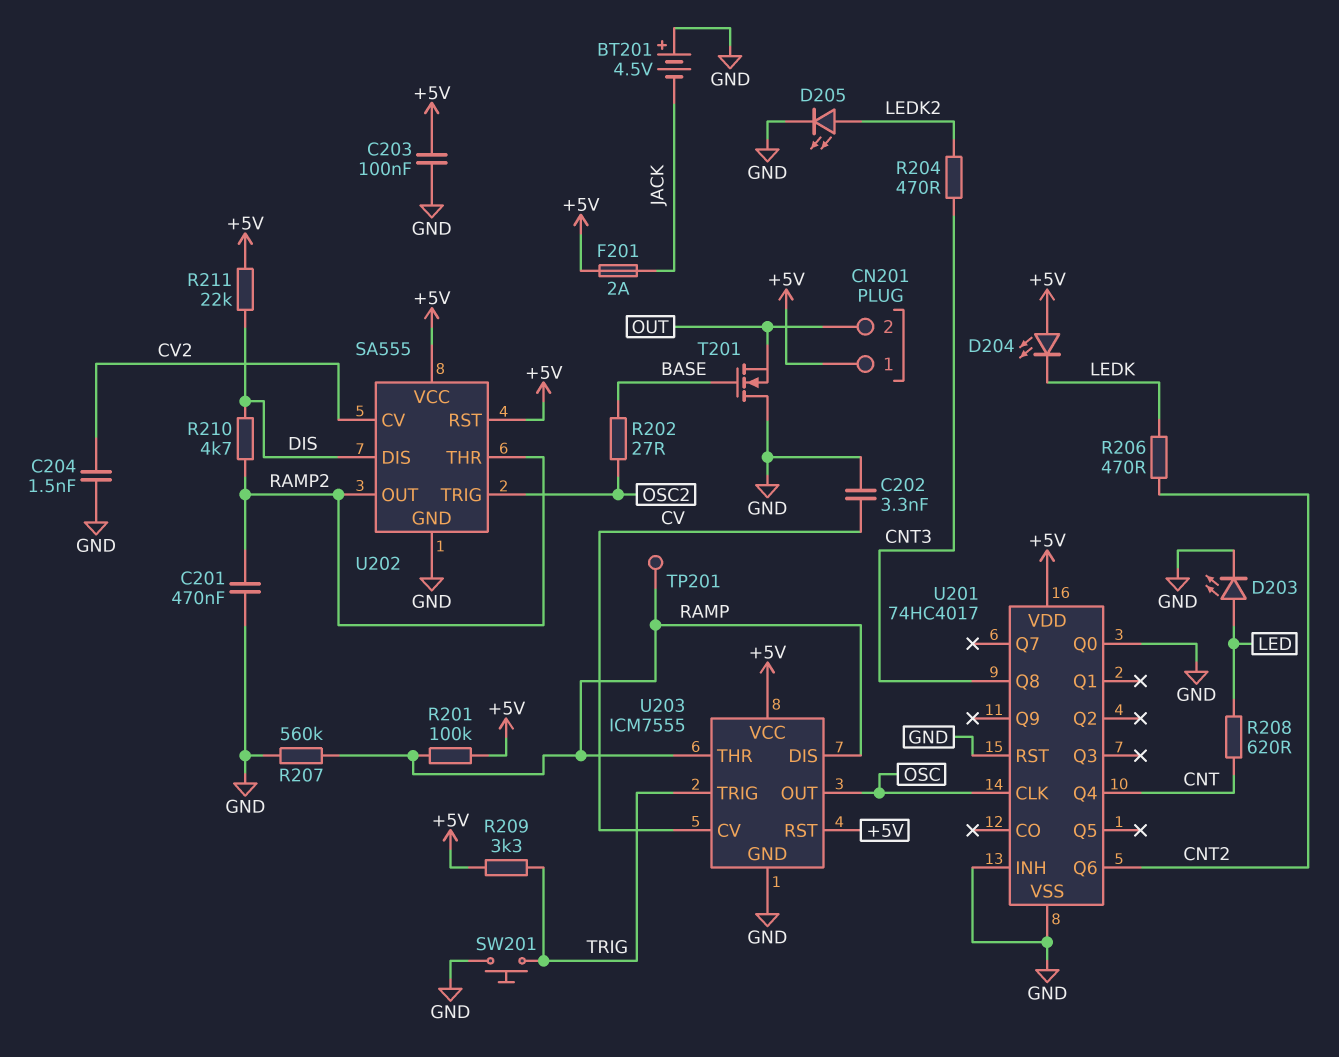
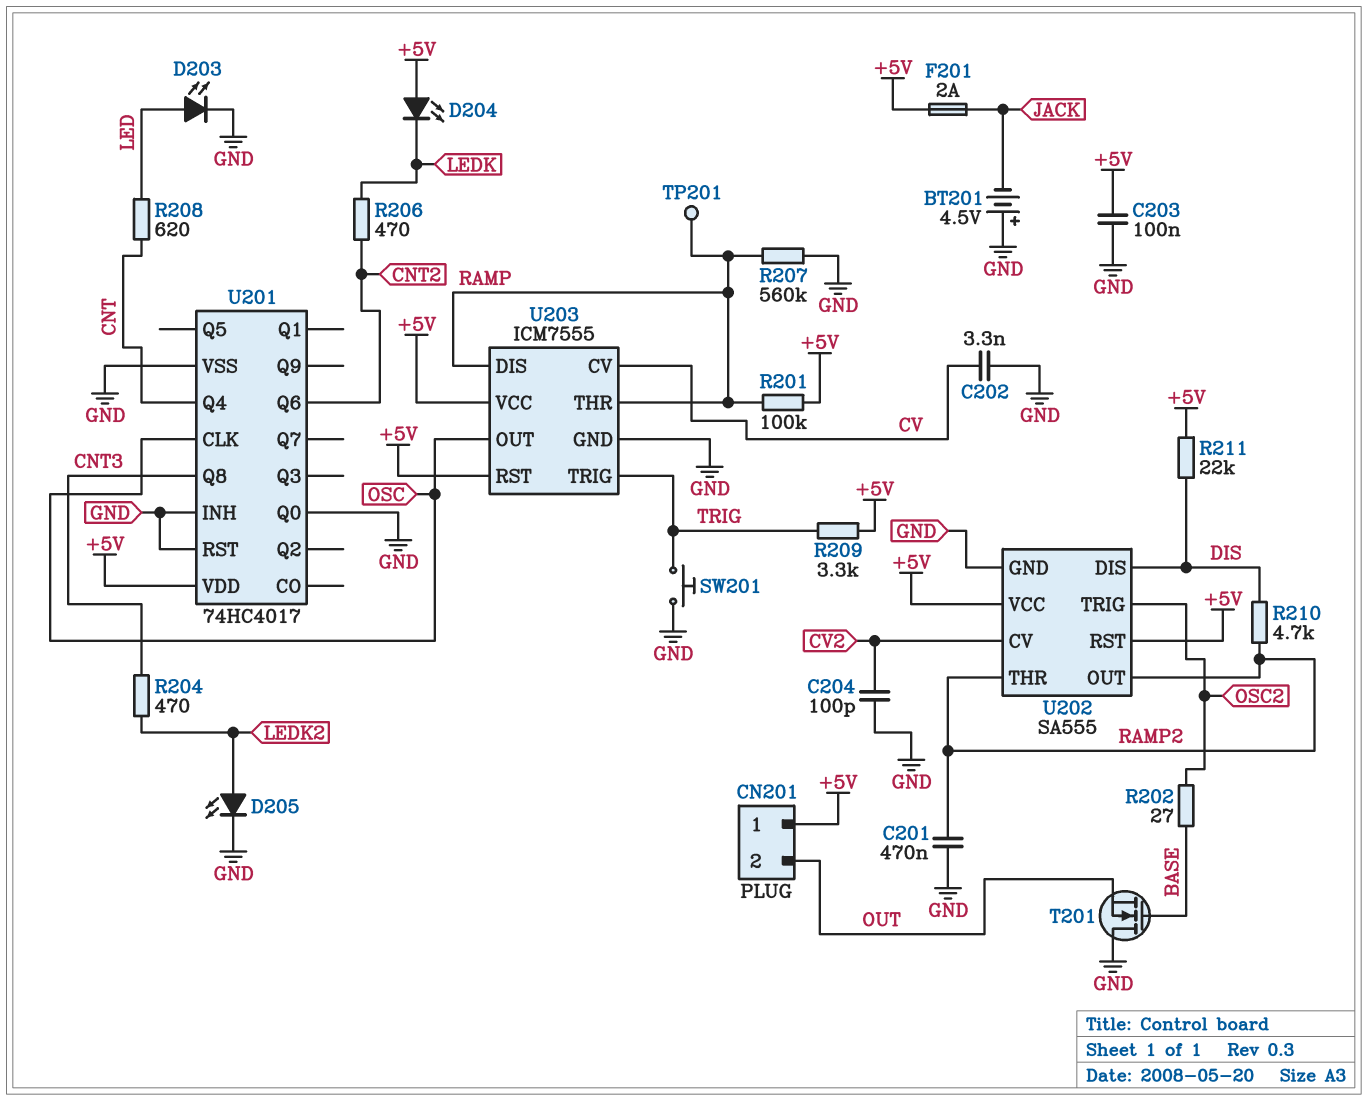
C204: 1.5nF (CV2, GND) -> 100pF (CV2, GND)

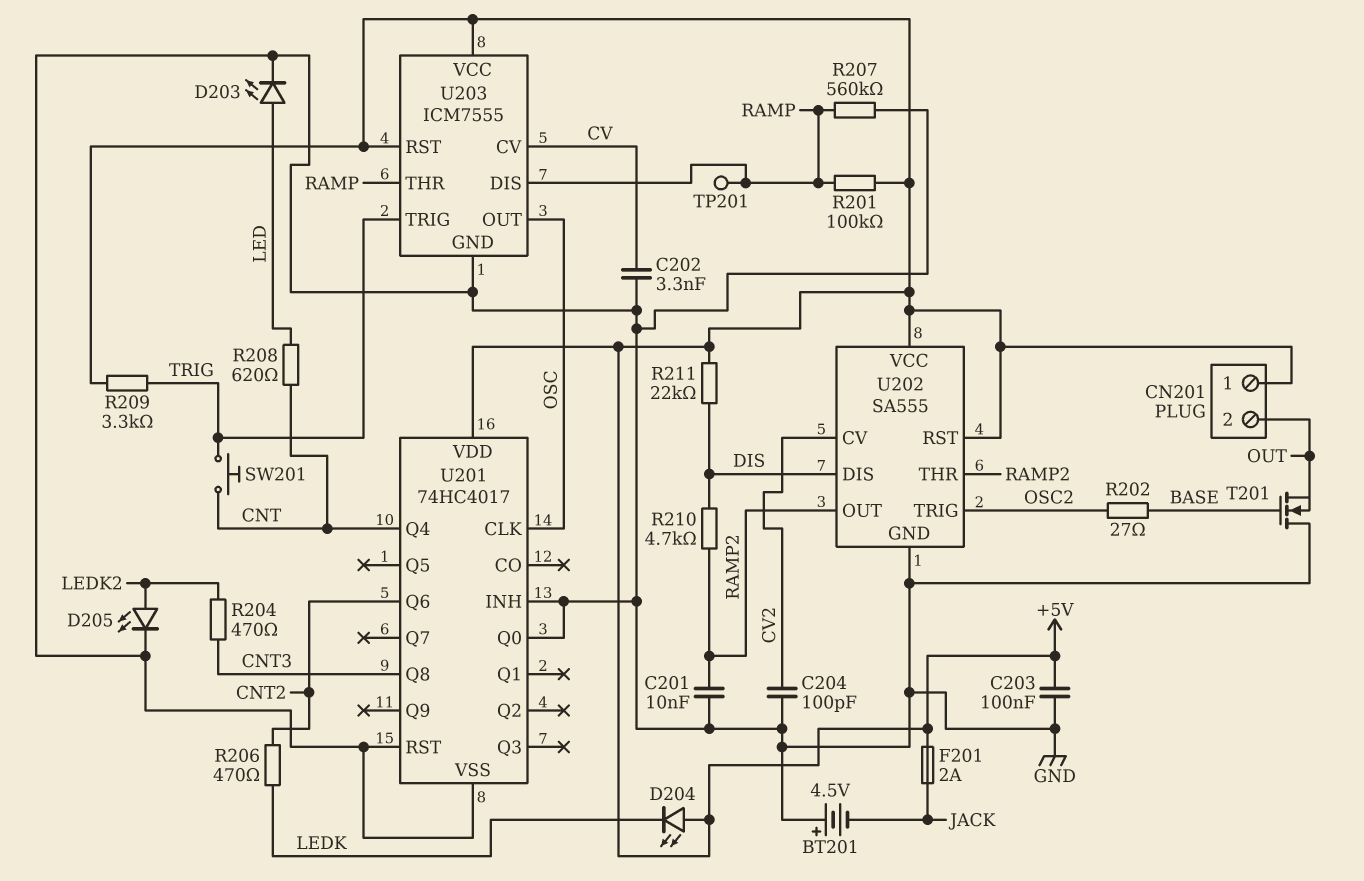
C201: 470nF (GND, RAMP2) -> 10nF (GND, RAMP2)
SW201: button (GND, TRIG) -> button (CNT, TRIG)

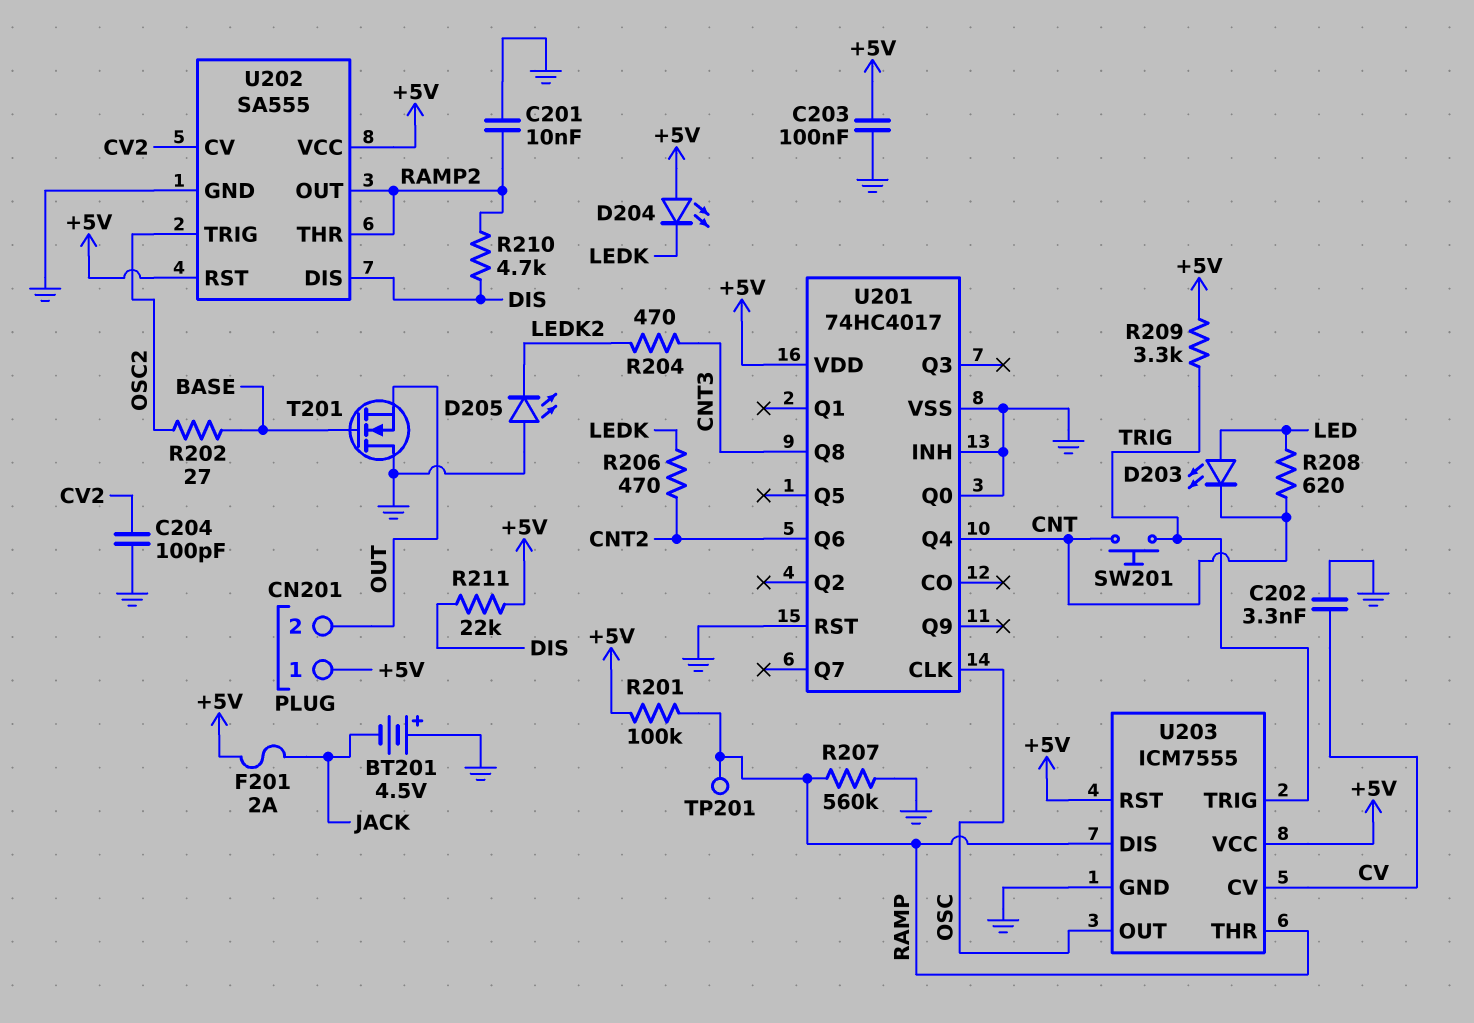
D203: LED (A LED, K GND) -> LED (A LED, K CNT)
D205: LED (A LEDK2, K GND) -> LED (A GND, K LEDK2)

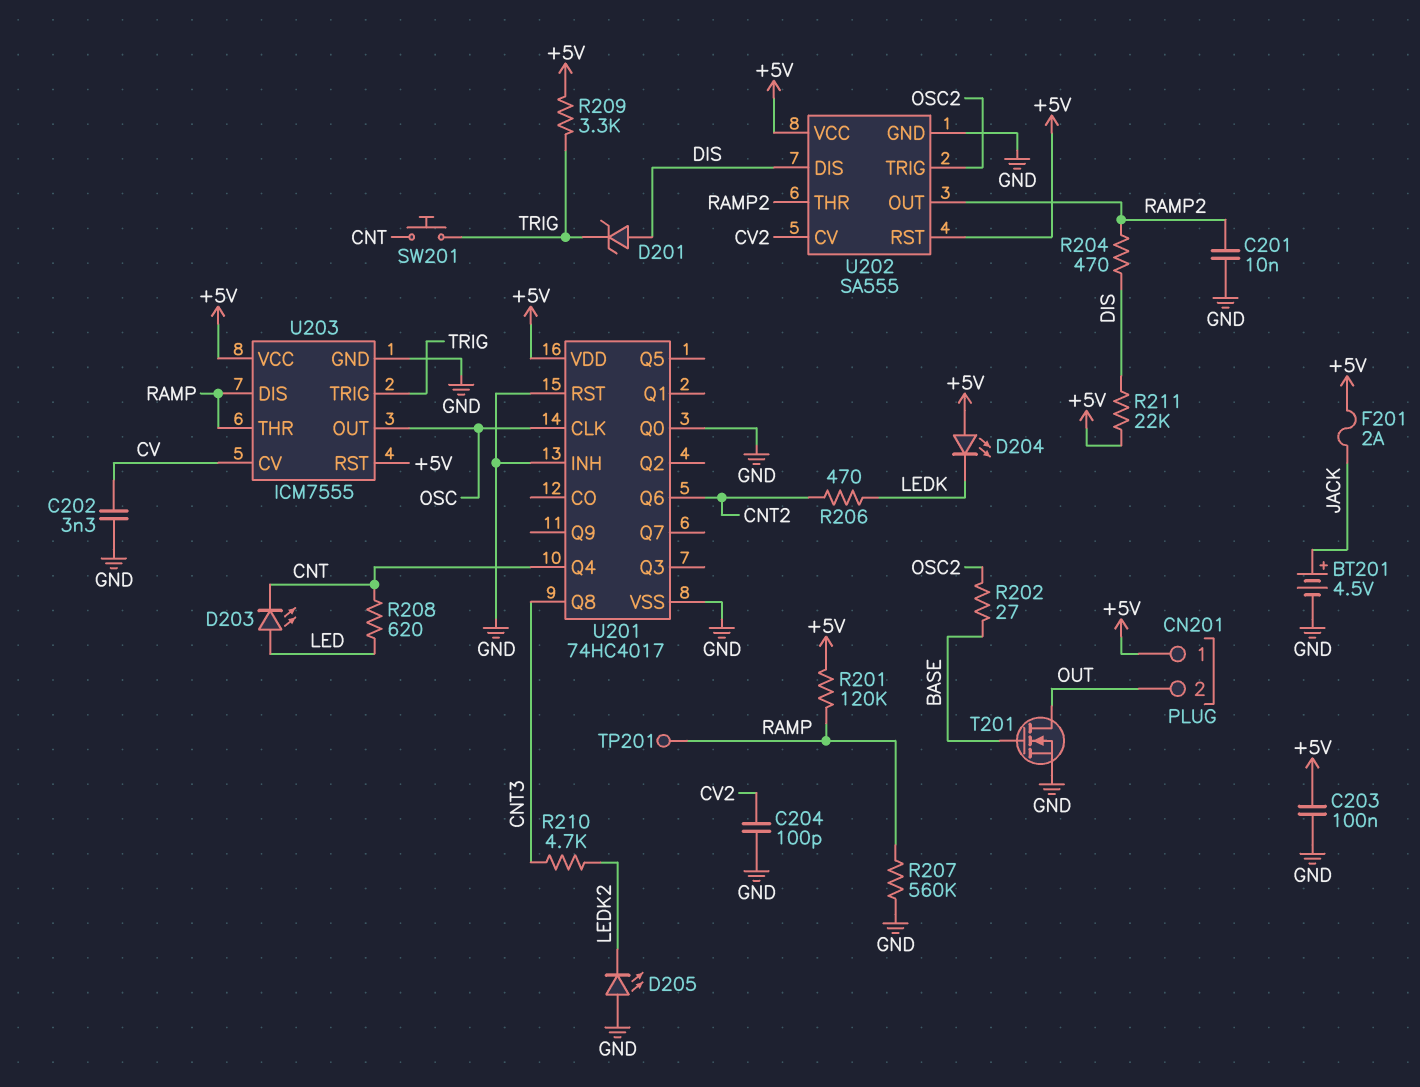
BT201: 4.5V (plus GND, minus JACK) -> 4.5V (plus JACK, minus GND)
D201: none -> zener (A DIS, K TRIG)
R201: 100k (+5V, RAMP) -> 120k (+5V, RAMP)
R204: 470 (CNT3, LEDK2) -> 470 (DIS, RAMP2)
R210: 4.7k (DIS, RAMP2) -> 4.7k (CNT3, LEDK2)
T201: NMOS (G BASE, D GND, S OUT) -> NMOS (G BASE, D OUT, S GND)

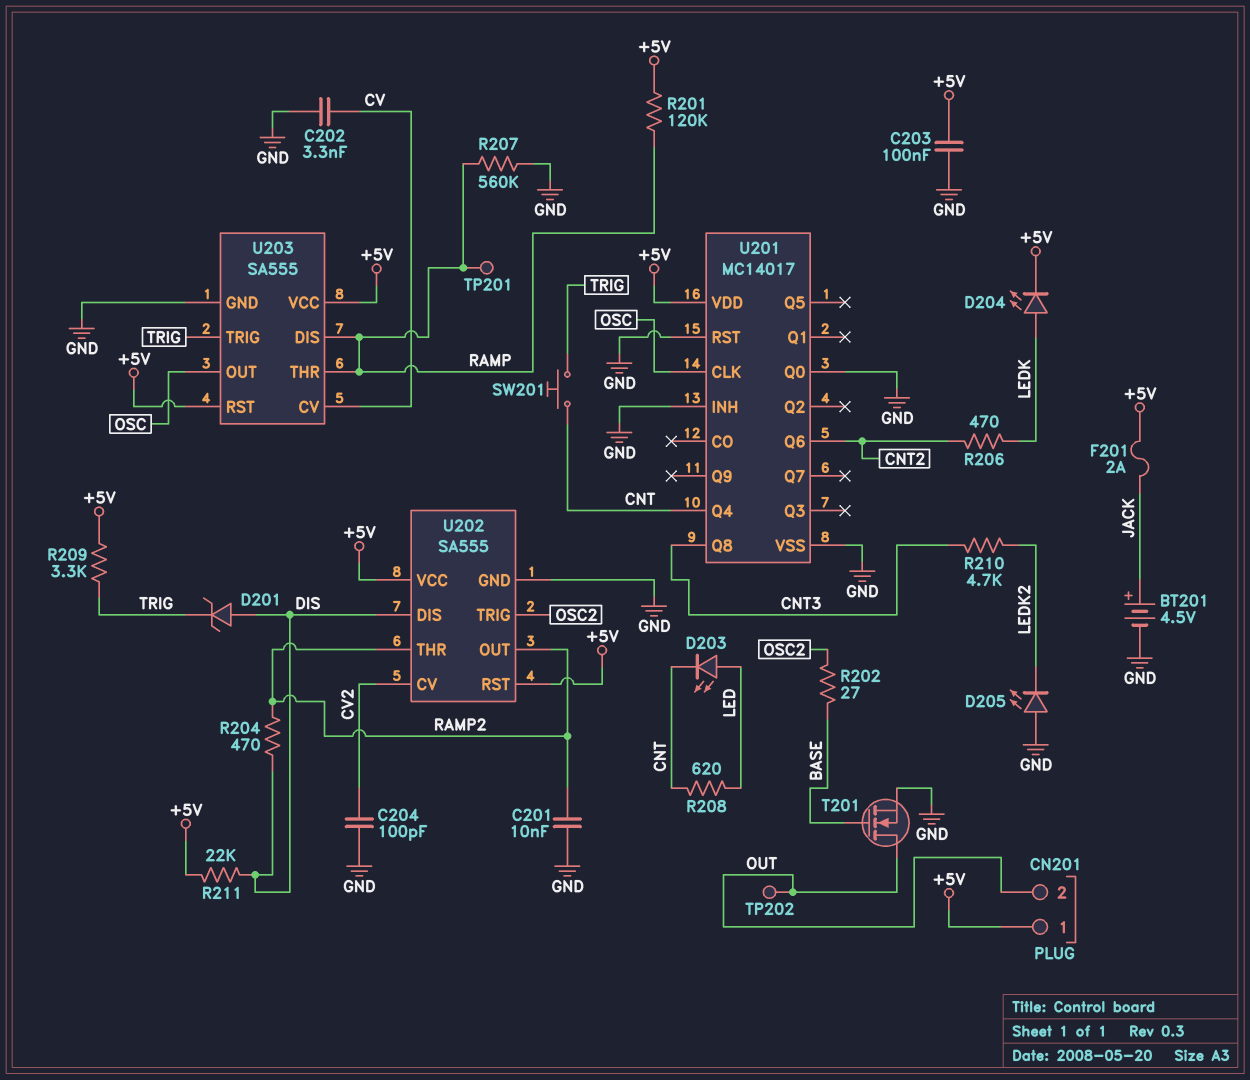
D204: LED (A +5V, K LEDK) -> LED (A LEDK, K +5V)
TP202: none -> test point (OUT)
U201: 74HC4017 -> MC14017
U203: ICM7555 -> SA555

